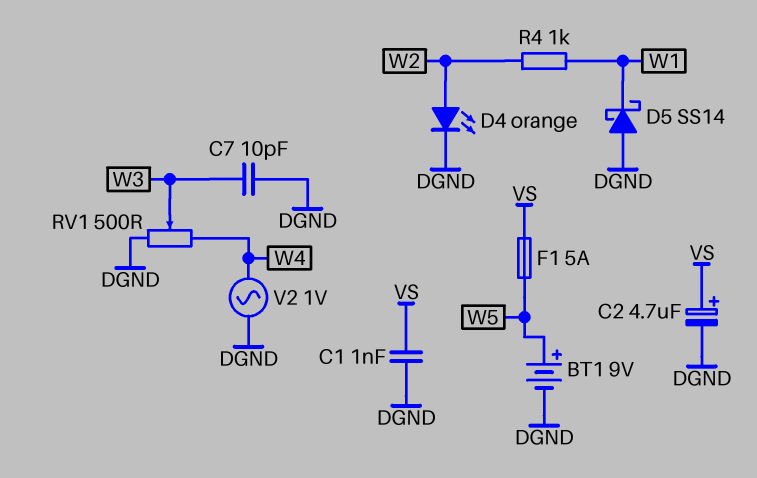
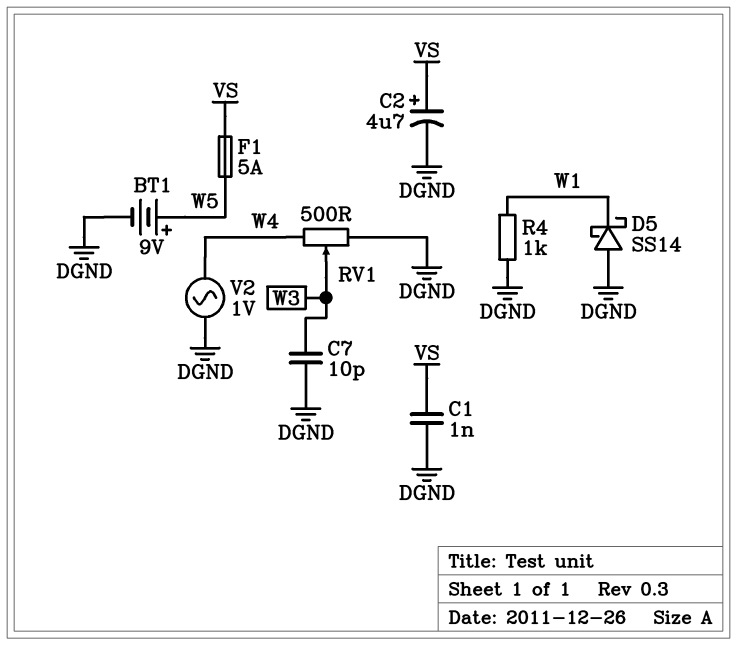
D4: LED orange (A W2, K DGND) -> none
R4: 1k (W1, W2) -> 1k (DGND, W1)

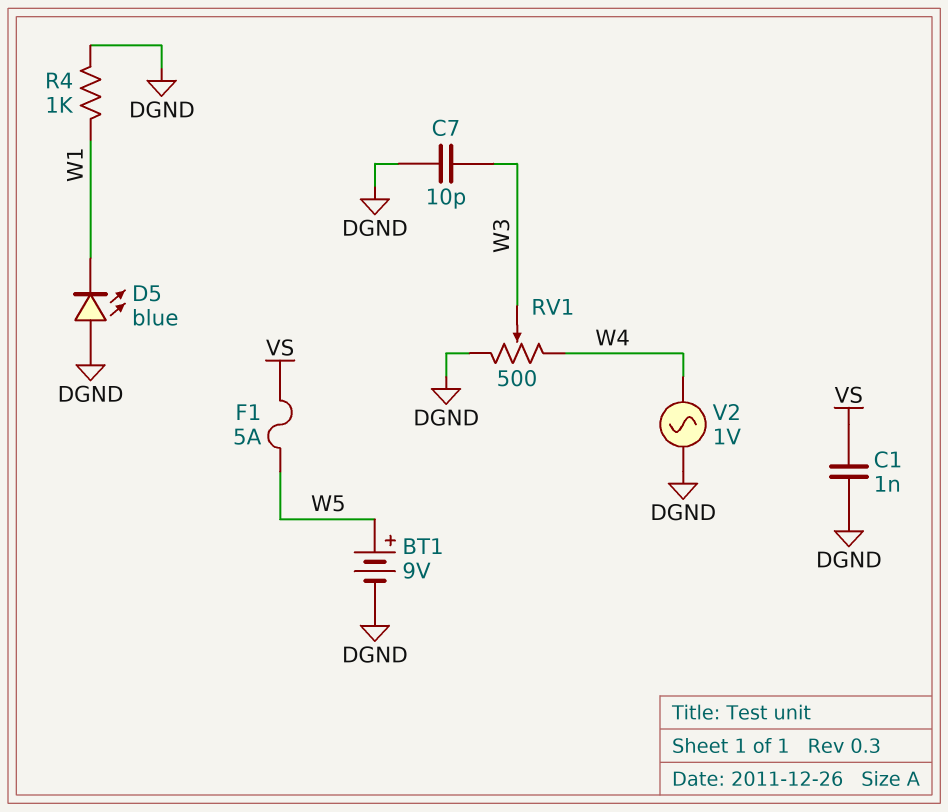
C2: 4.7uF (plus VS, minus DGND) -> none
D5: schottky SS14 (A DGND, K W1) -> LED blue (A DGND, K W1)

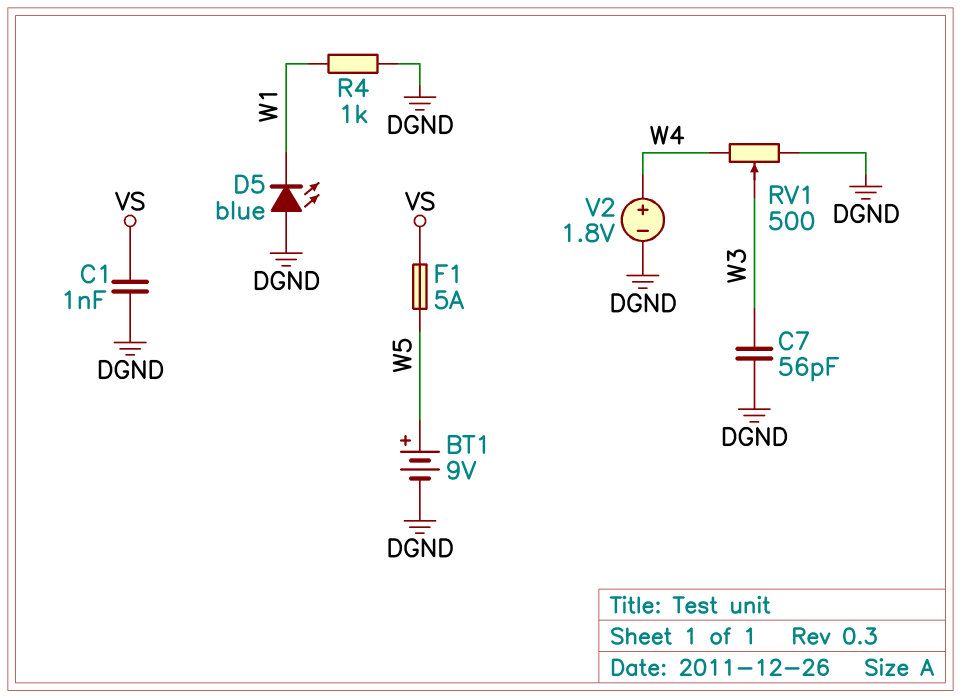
C7: 10pF (DGND, W3) -> 56pF (DGND, W3)
V2: AC 1V (DGND, W4) -> 1.8V (plus W4, minus DGND)

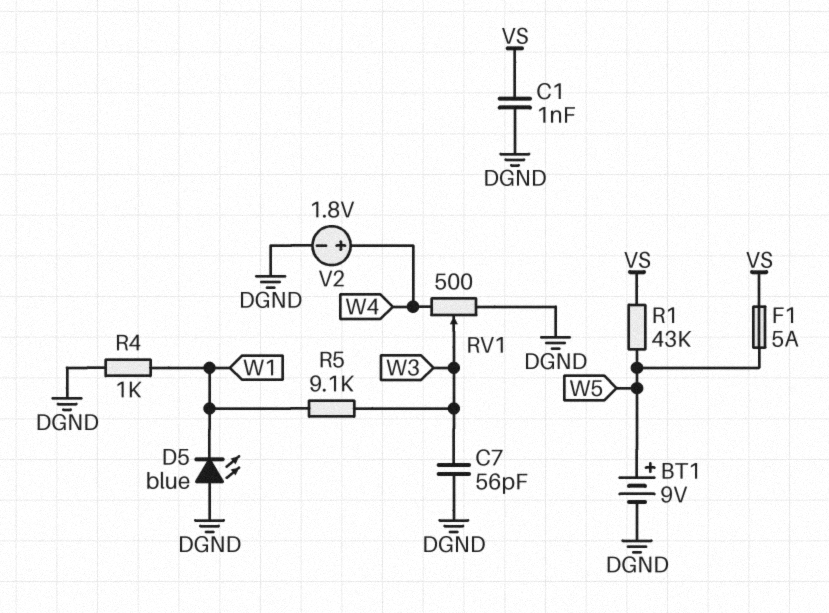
R1: none -> 43k (VS, W5)
R5: none -> 9.1k (W1, W3)

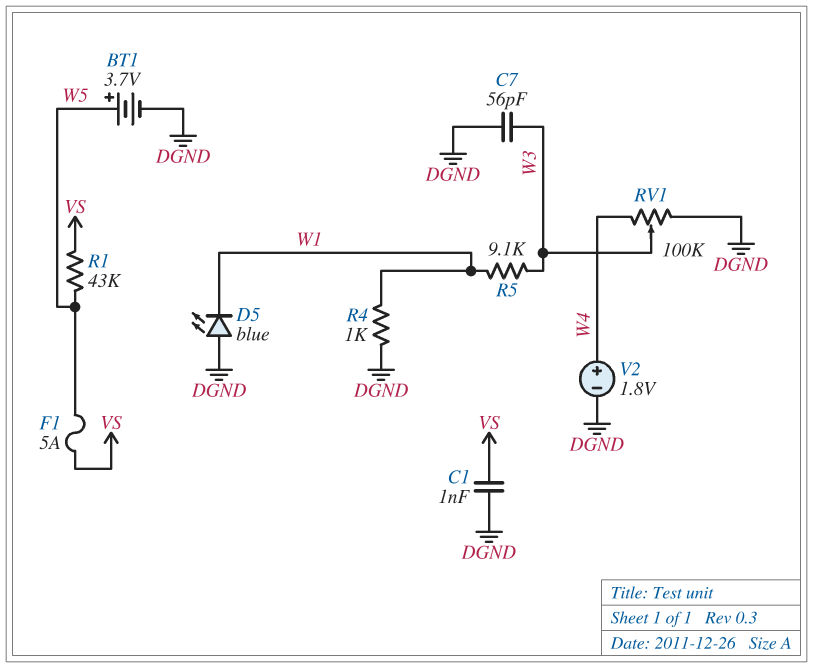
BT1: 9V (plus W5, minus DGND) -> 3.7V (plus W5, minus DGND)
RV1: 500 (DGND, W4, wiper W3) -> 100k (DGND, W4, wiper W3)

